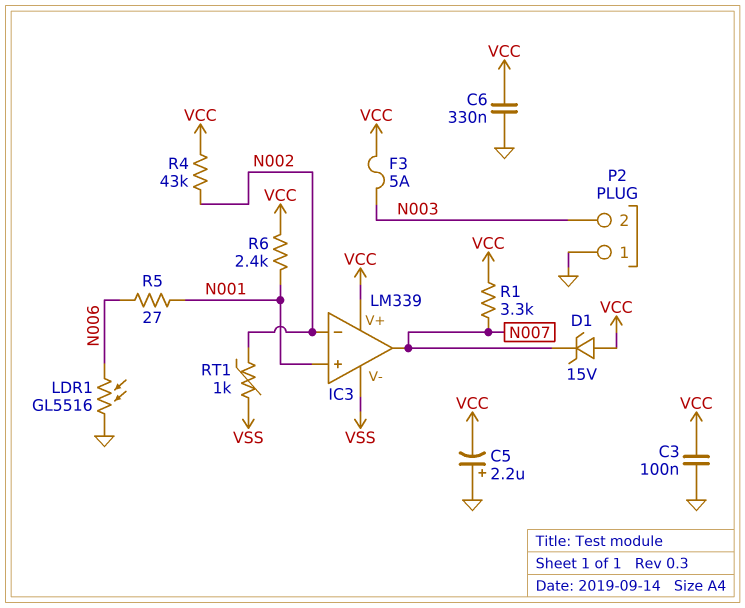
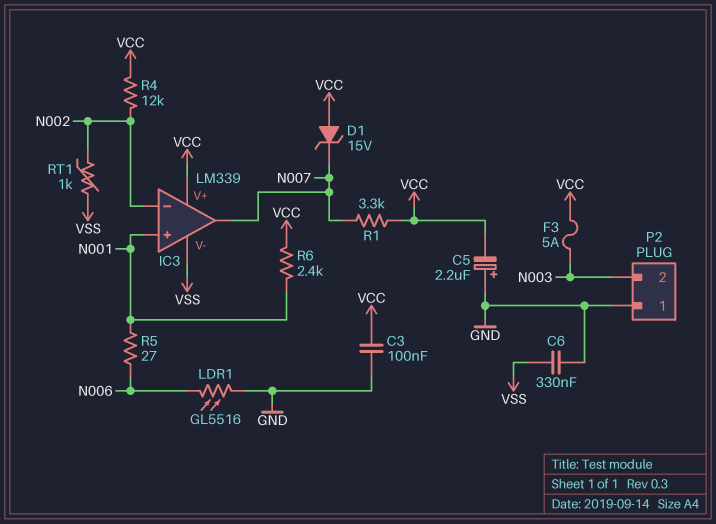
C6: 330nF (GND, VCC) -> 330nF (GND, VSS)
R4: 43k (N002, VCC) -> 12k (N002, VCC)

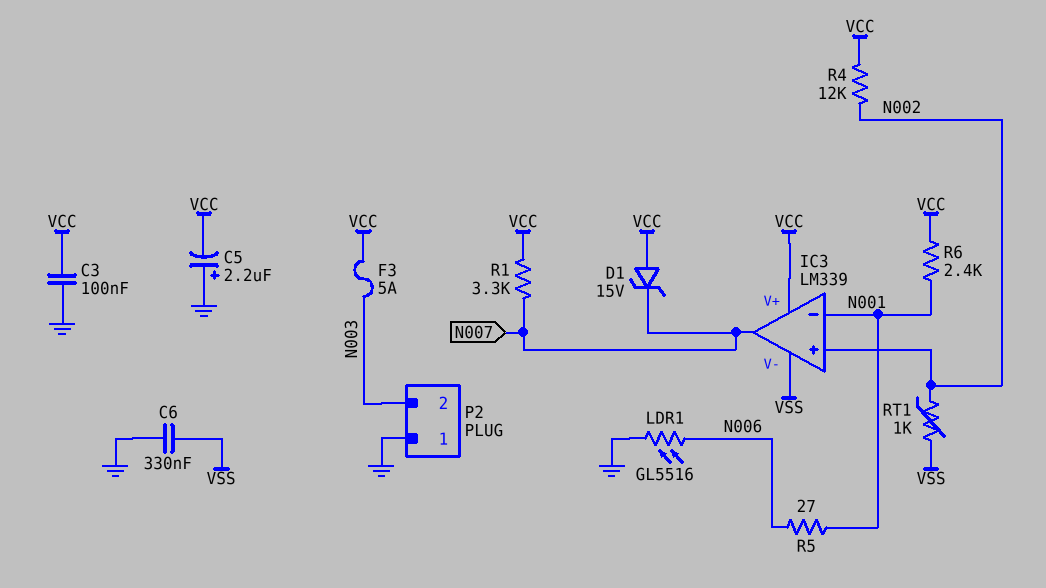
IC3 pin in+: N001 -> N002
IC3 pin in-: N002 -> N001

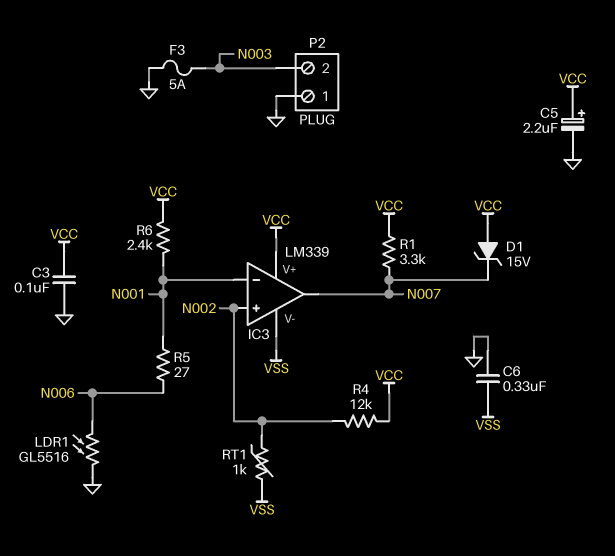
C5: 2.2uF (plus GND, minus VCC) -> 2.2uF (plus VCC, minus GND)
F3: 5A (N003, VCC) -> 5A (GND, N003)

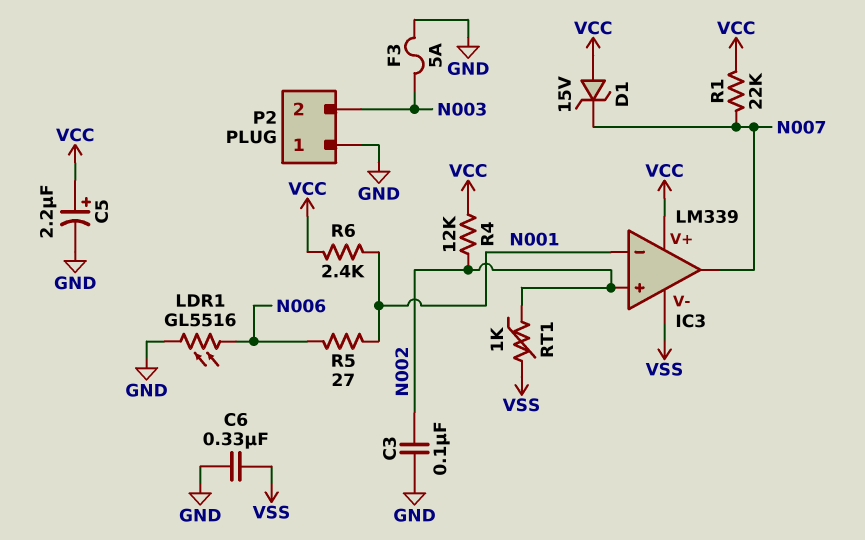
C3: 100nF (GND, VCC) -> 100nF (GND, N002)
R1: 3.3k (N007, VCC) -> 22k (N007, VCC)

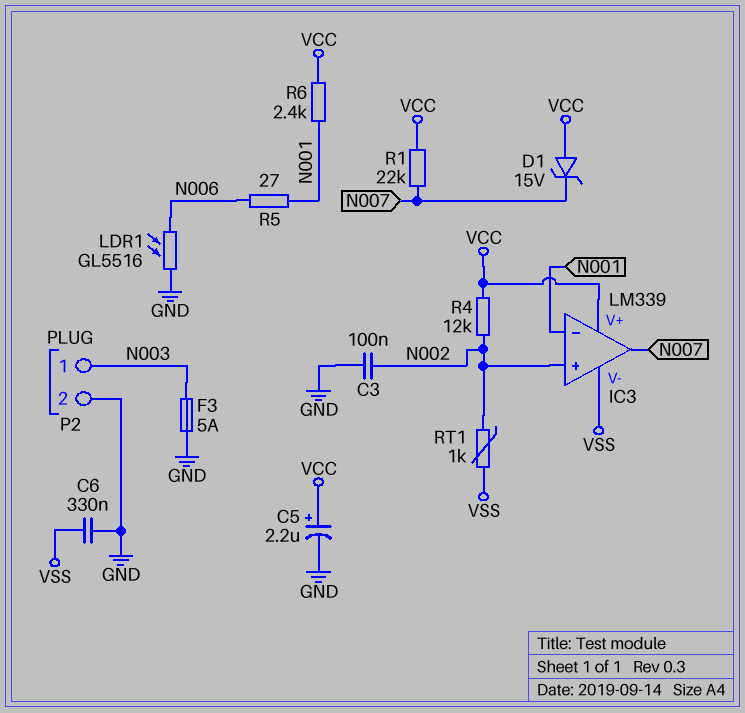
P2 pin 1: GND -> N003
P2 pin 2: N003 -> GND

